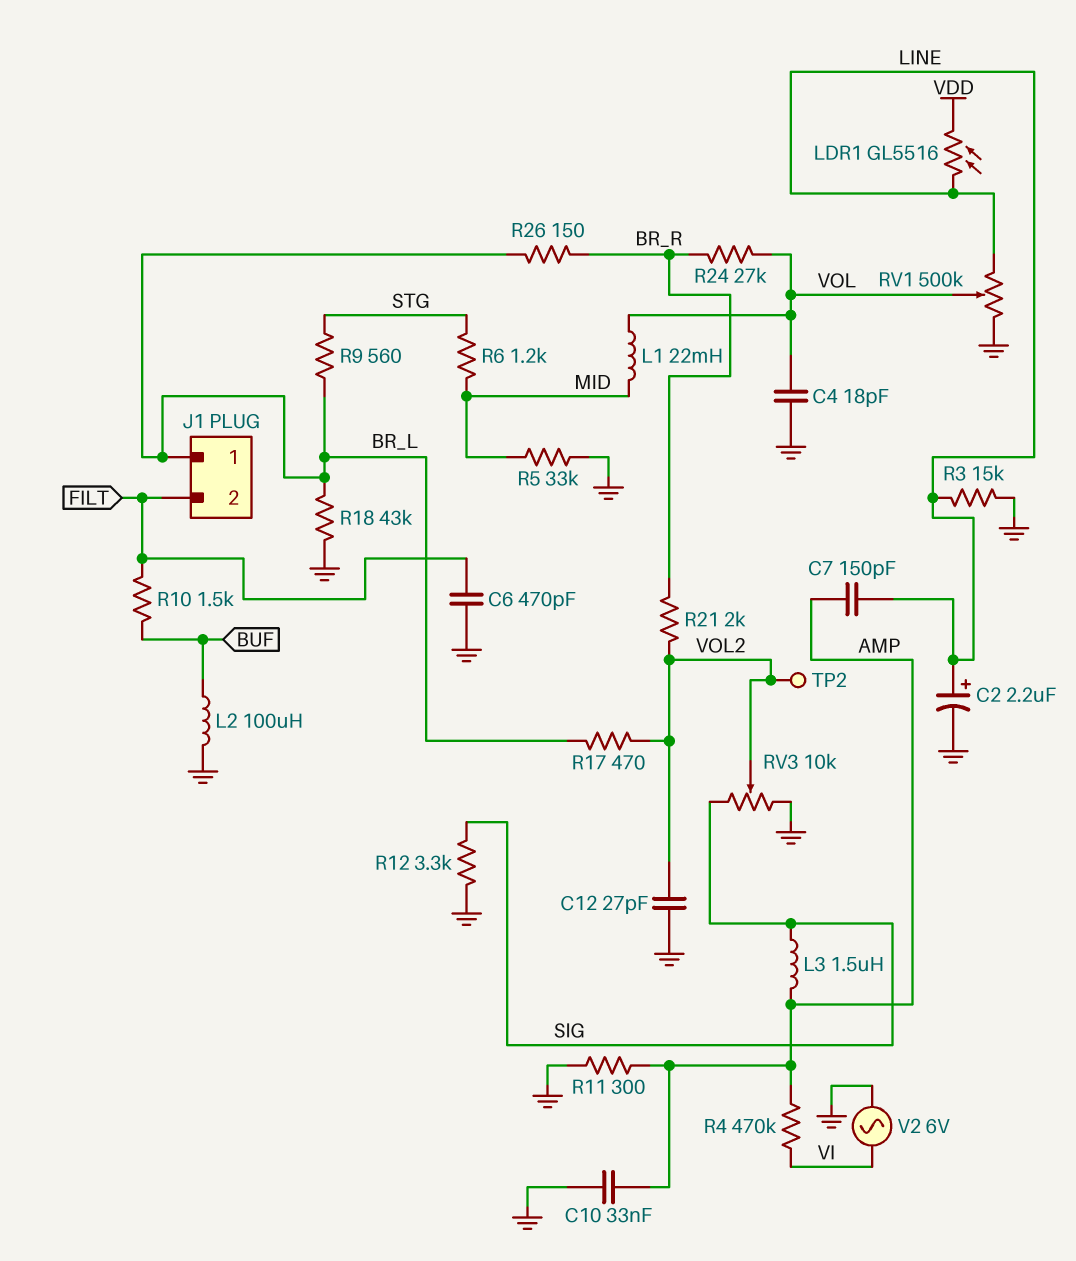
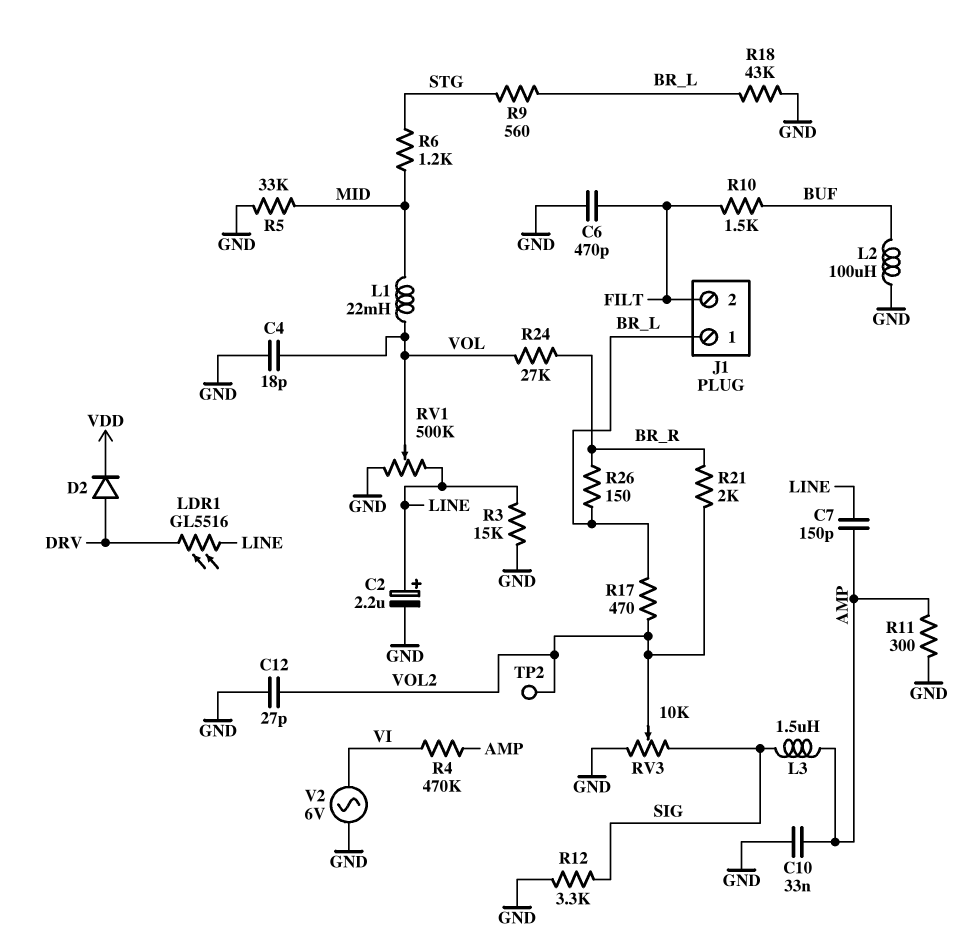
D2: none -> diode (A DRV, K VDD)
LDR1: GL5516 (LINE, VDD) -> GL5516 (DRV, LINE)

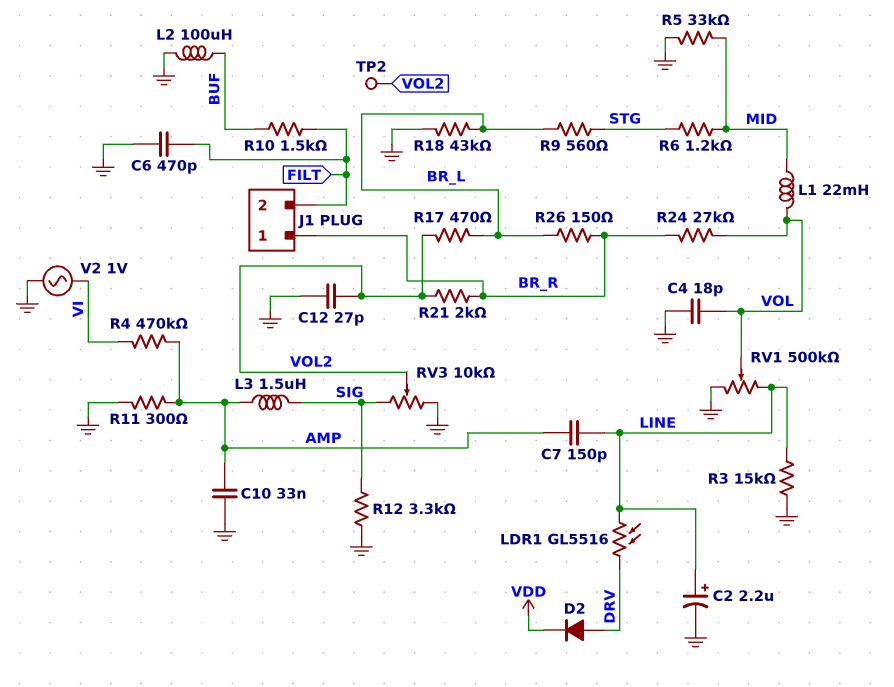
J1 pin 1: BR_L -> BR_R
V2: AC 6V (GND, VI) -> AC 1V (GND, VI)

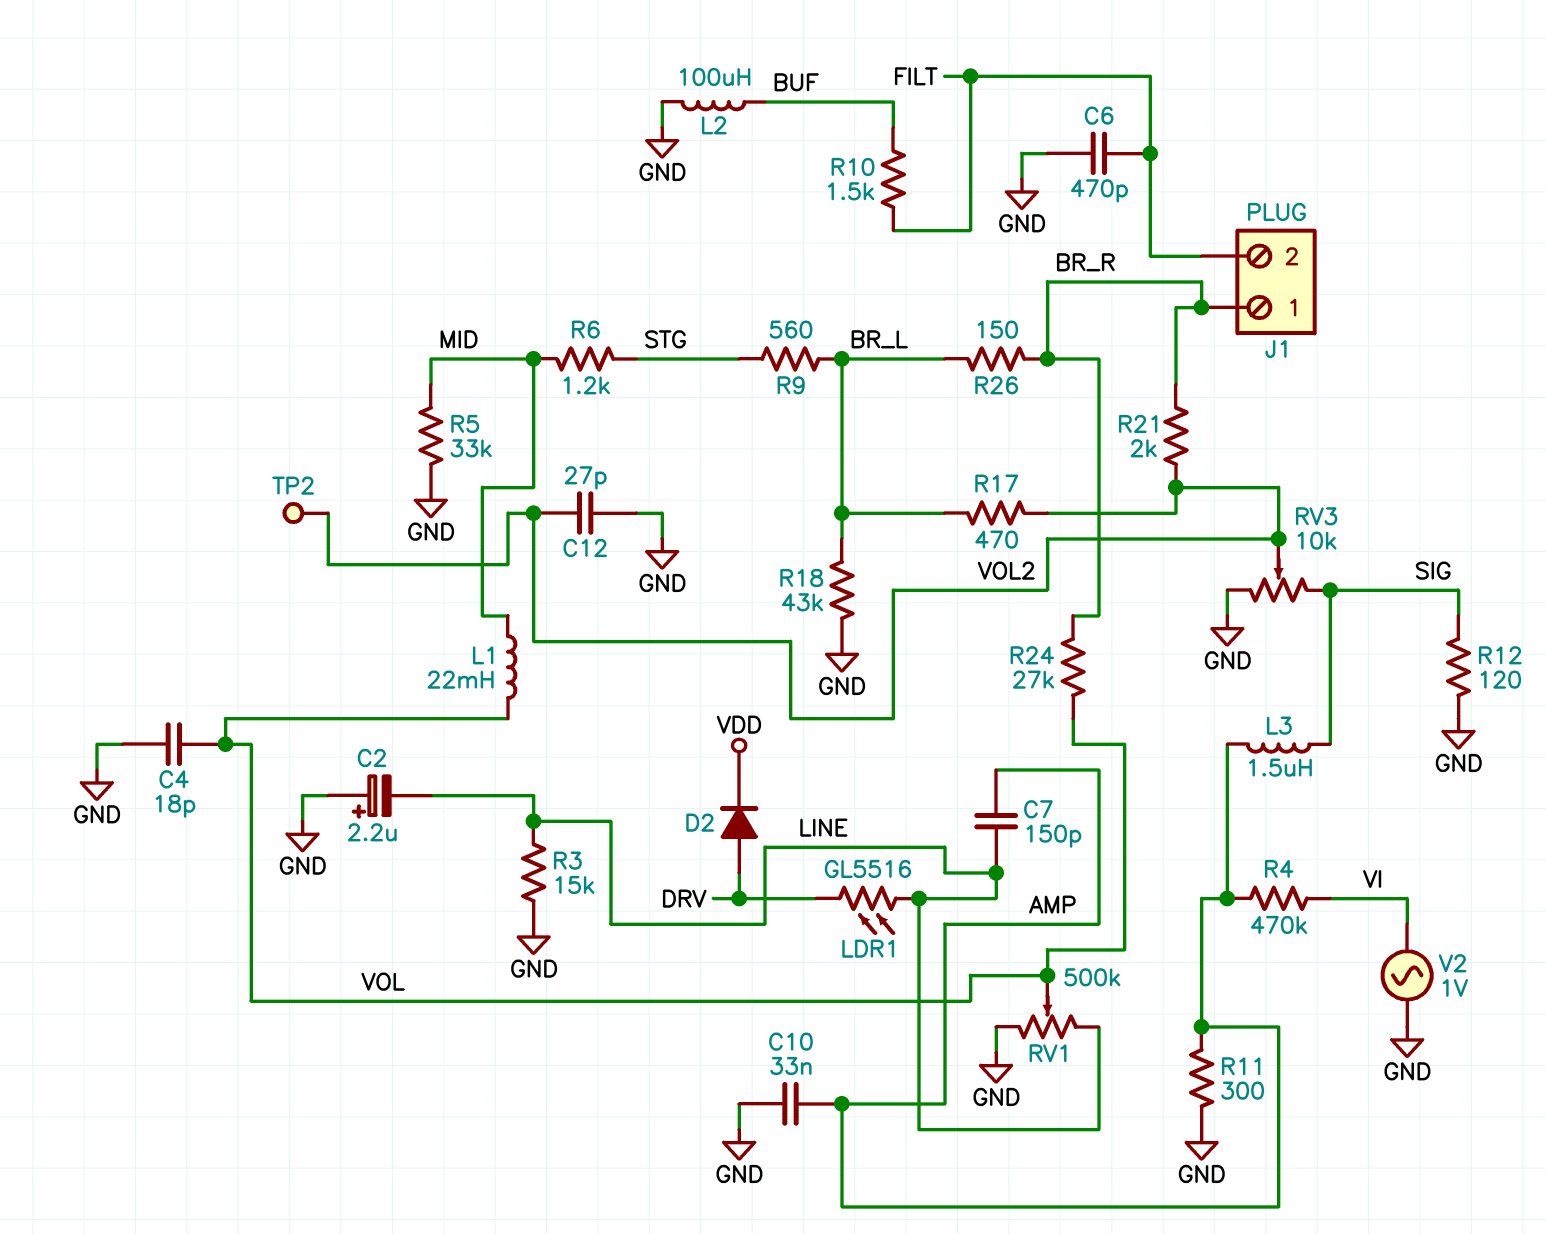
C2: 2.2uF (plus LINE, minus GND) -> 2.2uF (plus GND, minus LINE)
R12: 3.3k (GND, SIG) -> 120 (GND, SIG)

